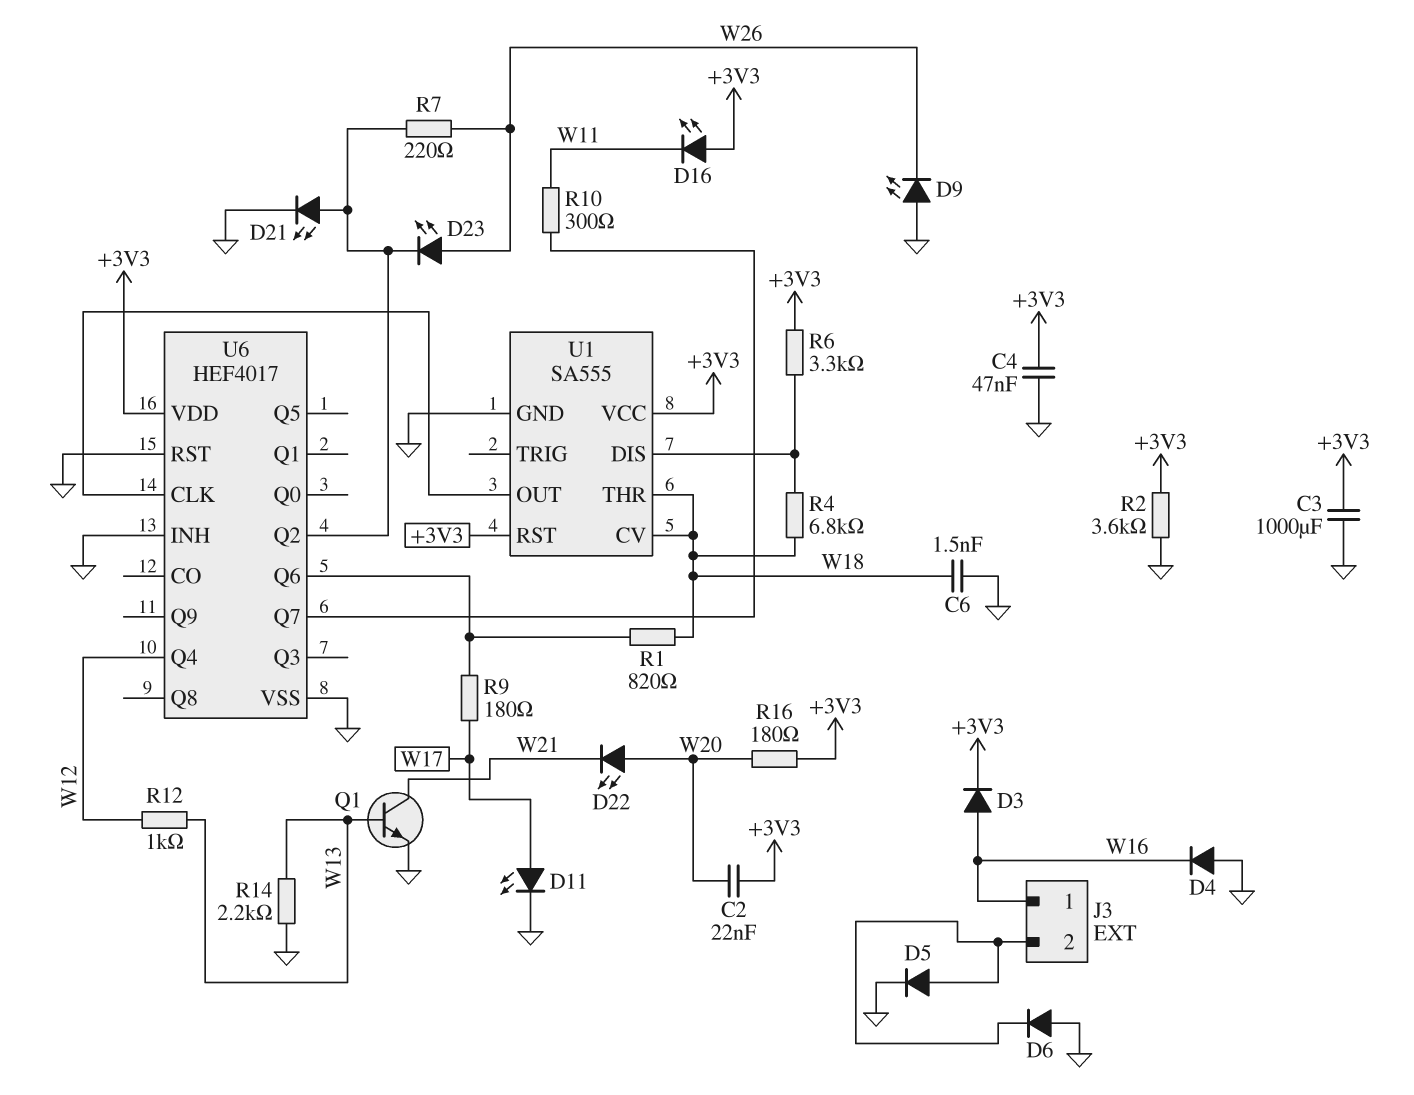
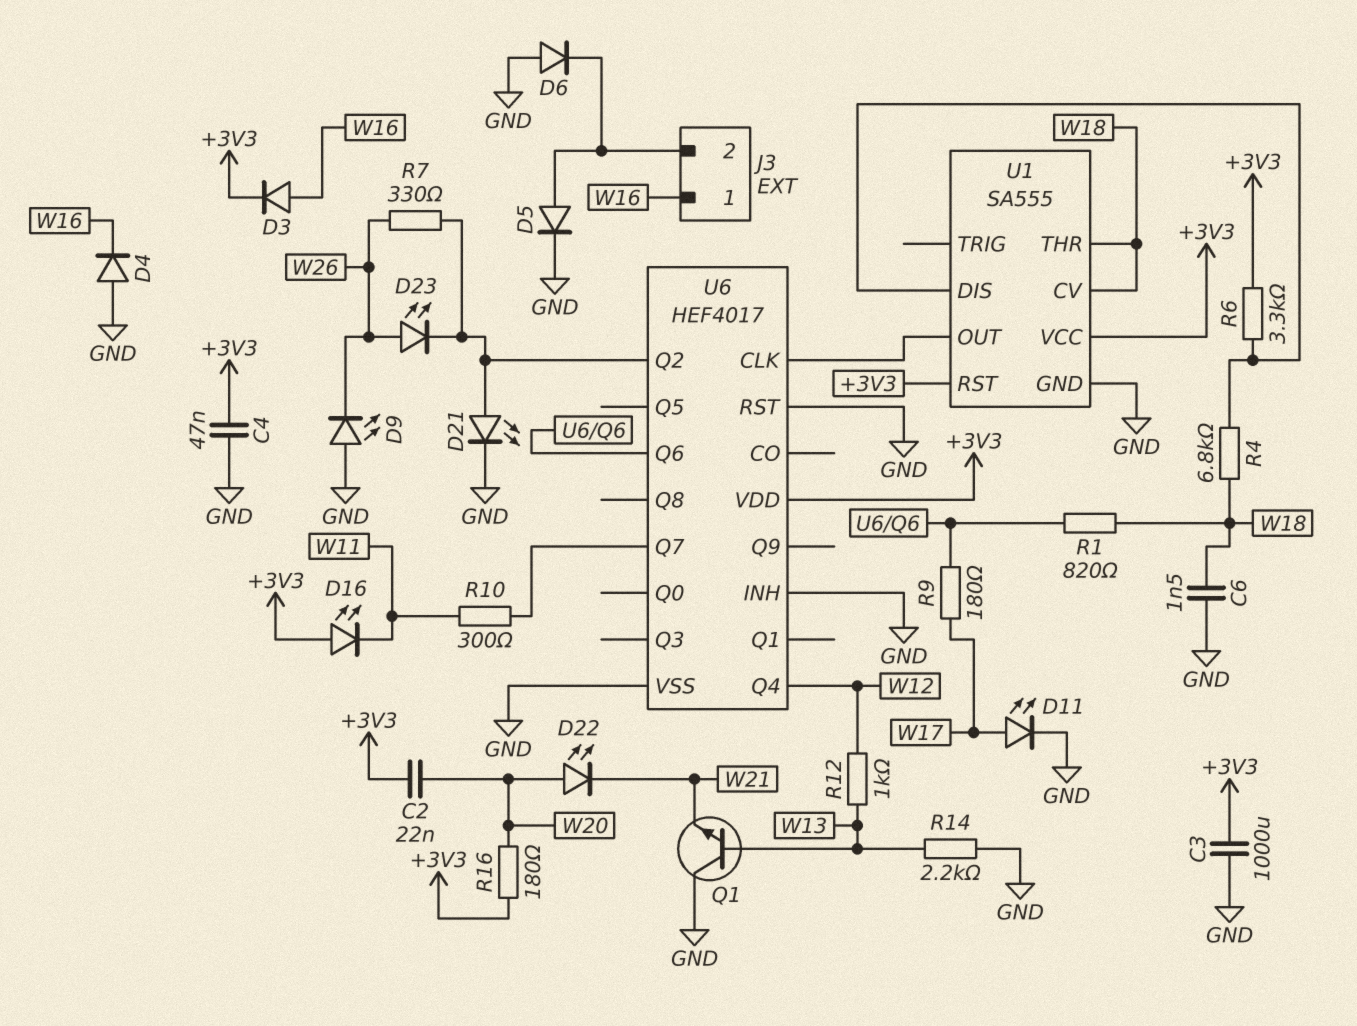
Q1: NPN (B W13, C W21, E GND) -> NPN (B W13, C GND, E W21)
R2: 3.6k (+3V3, GND) -> none
R7: 220 (U6/Q2, W26) -> 330 (U6/Q2, W26)

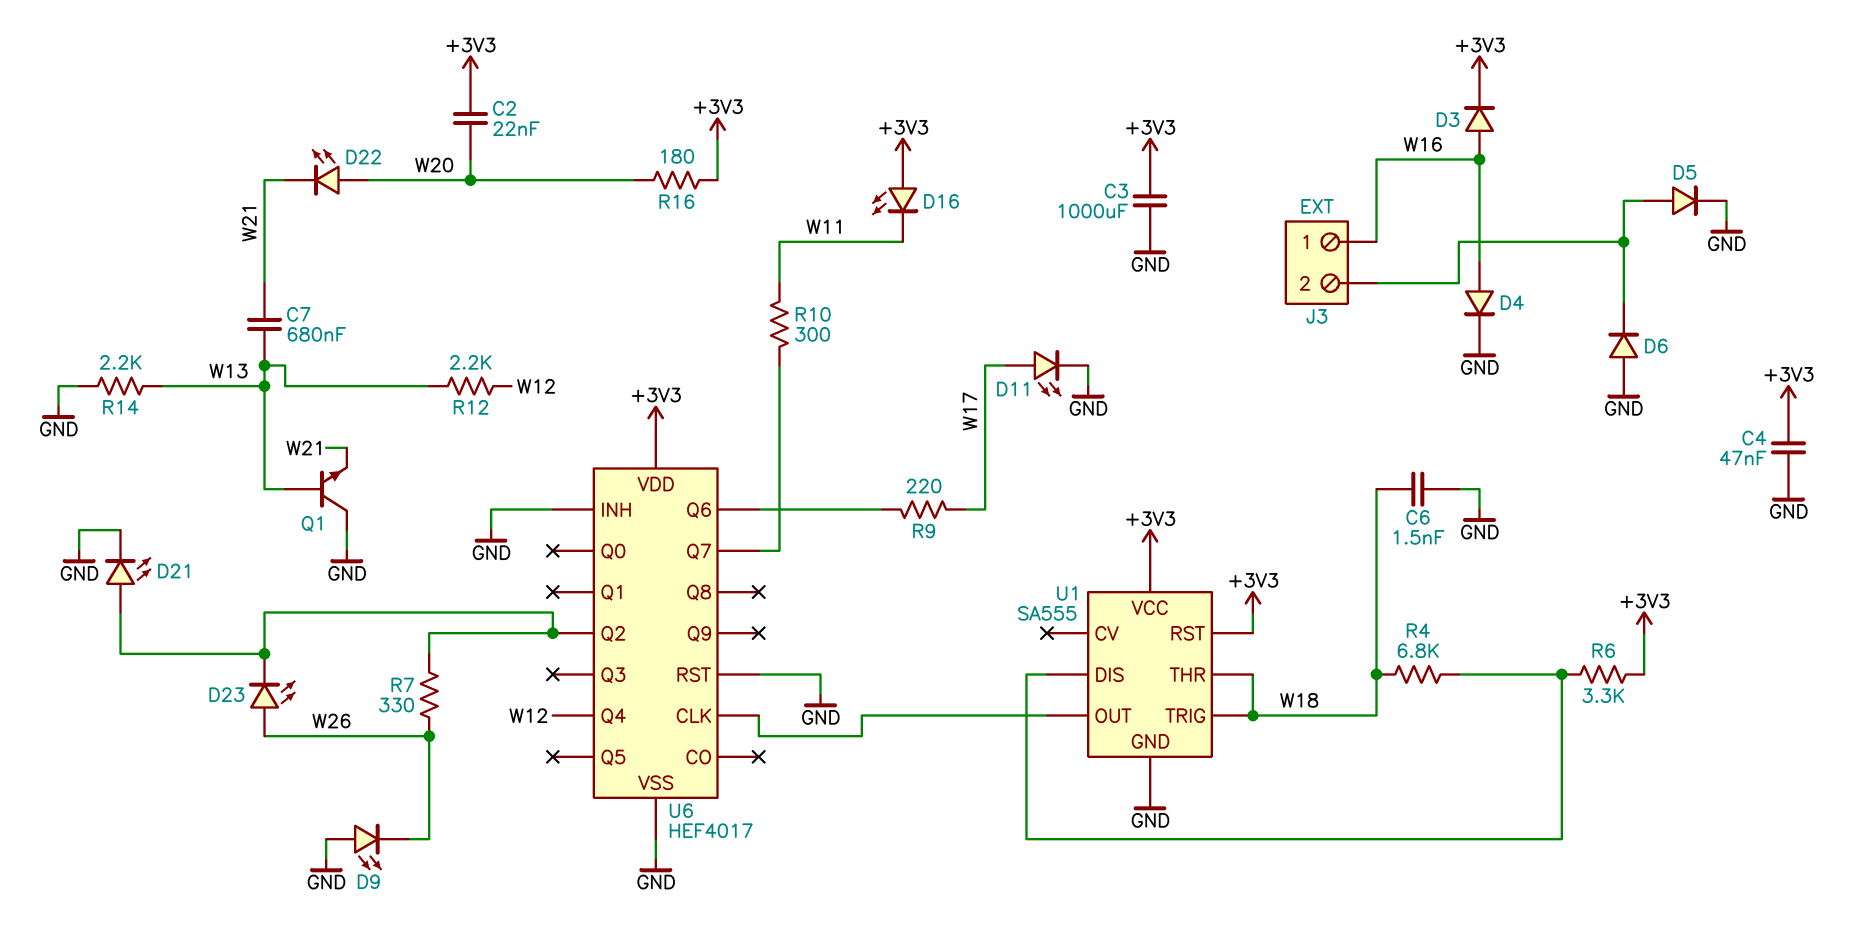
C7: none -> 680nF (W13, W21)
D4: diode (A GND, K W16) -> diode (A W16, K GND)
R1: 820 (U6/Q6, W18) -> none
R9: 180 (U6/Q6, W17) -> 220 (U6/Q6, W17)
R12: 1k (W12, W13) -> 2.2k (W12, W13)
U1 pin CV: W18 -> none
U1 pin TRIG: none -> W18

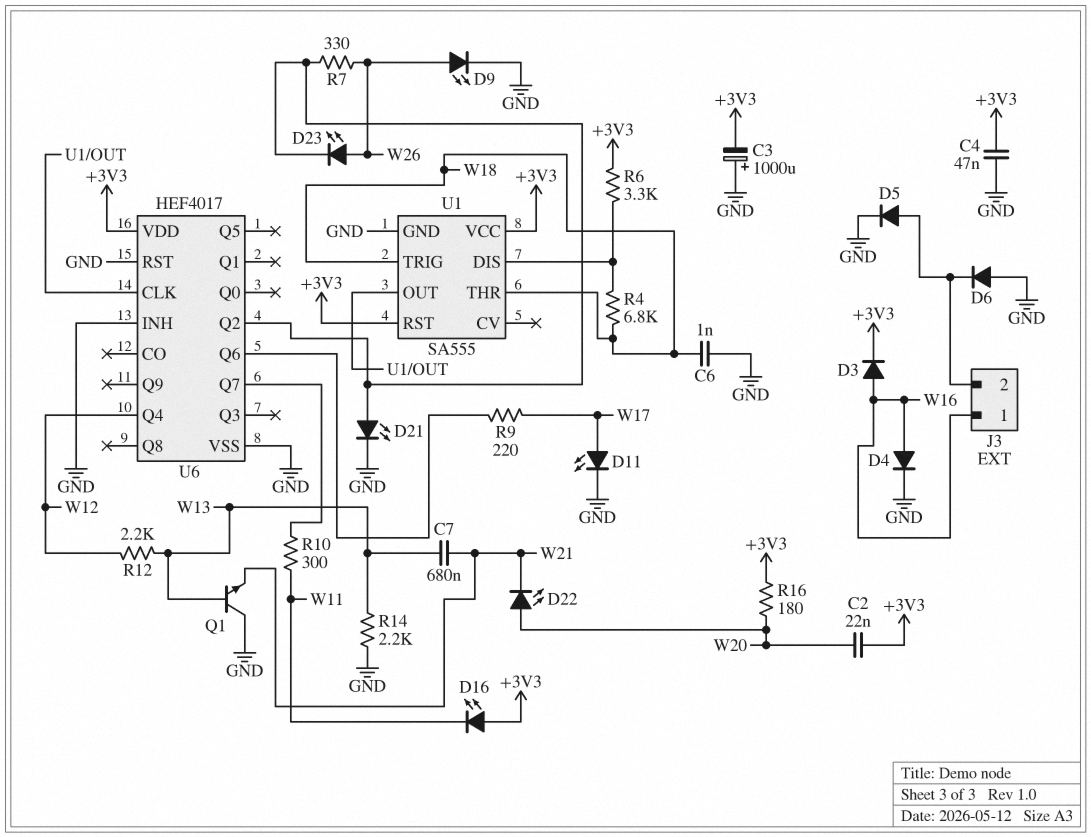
C3: 1000uF (+3V3, GND) -> 1000uF (plus GND, minus +3V3)
C6: 1.5nF (GND, W18) -> 1nF (GND, W18)
D9: LED (A GND, K W26) -> LED (A W26, K GND)

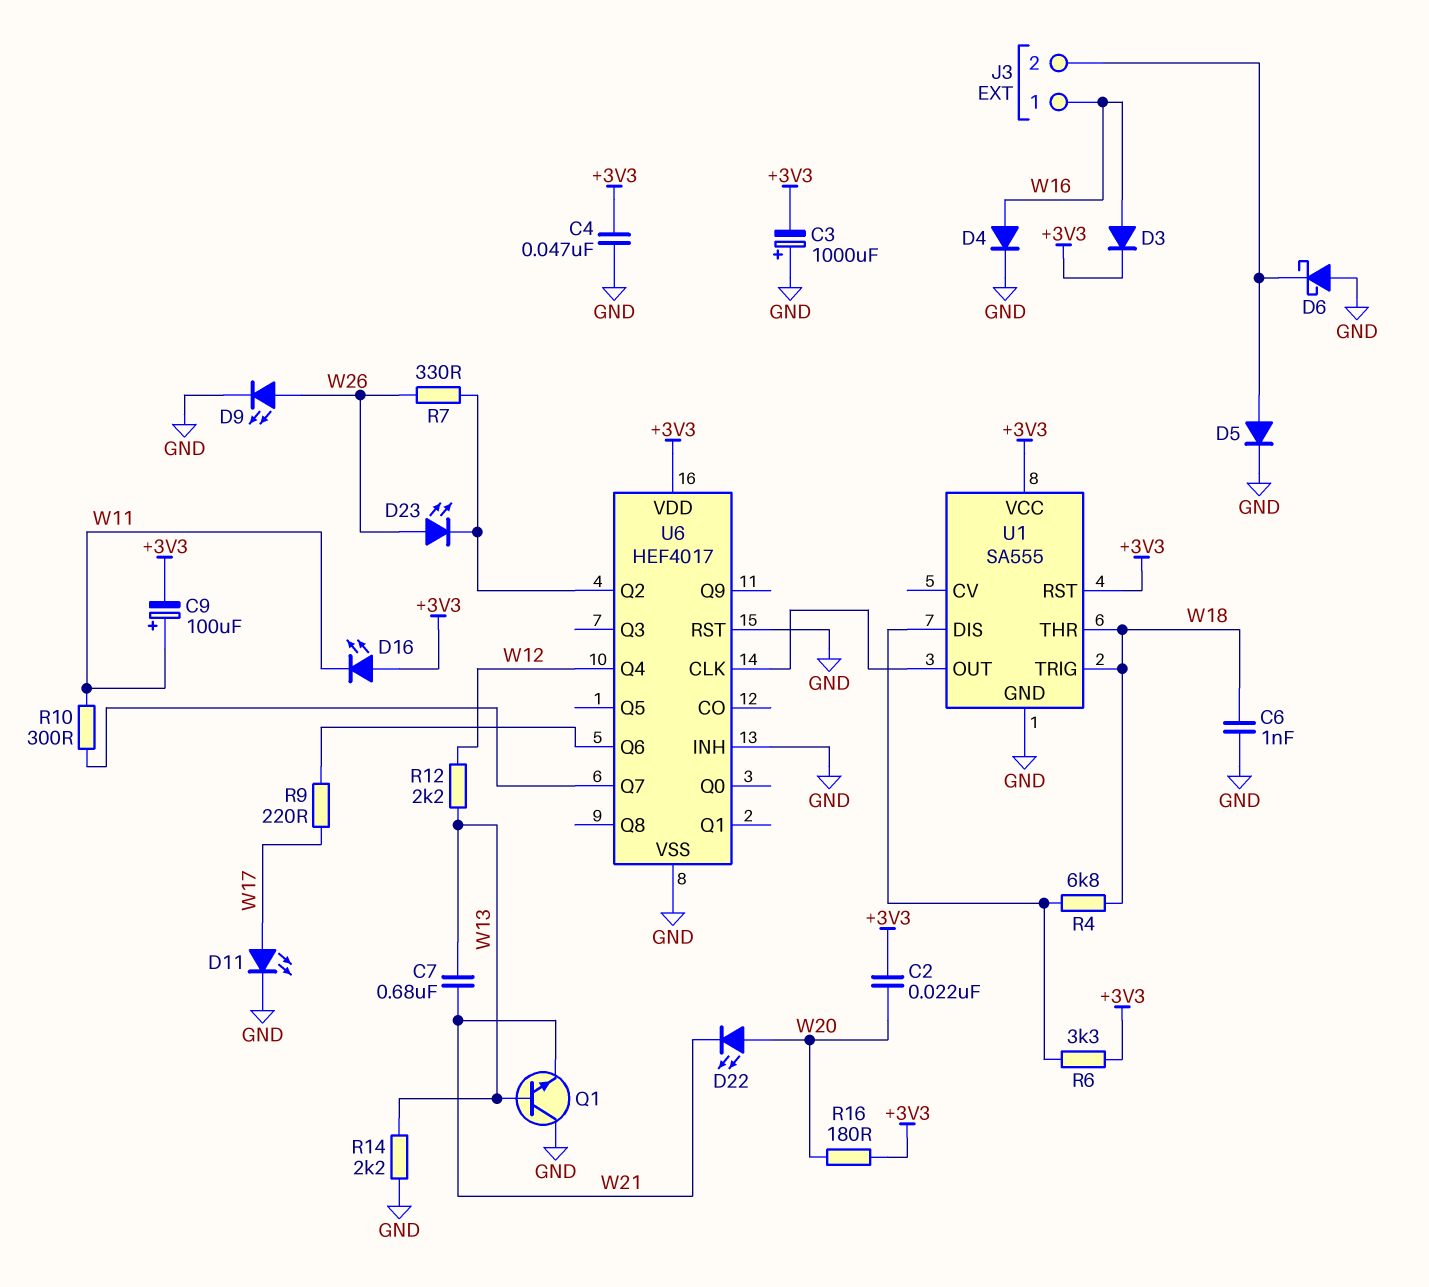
C9: none -> 100uF (plus W11, minus +3V3)
D6: diode (A GND, K J3/2) -> schottky (A GND, K J3/2)
D21: LED (A U6/Q2, K GND) -> none

